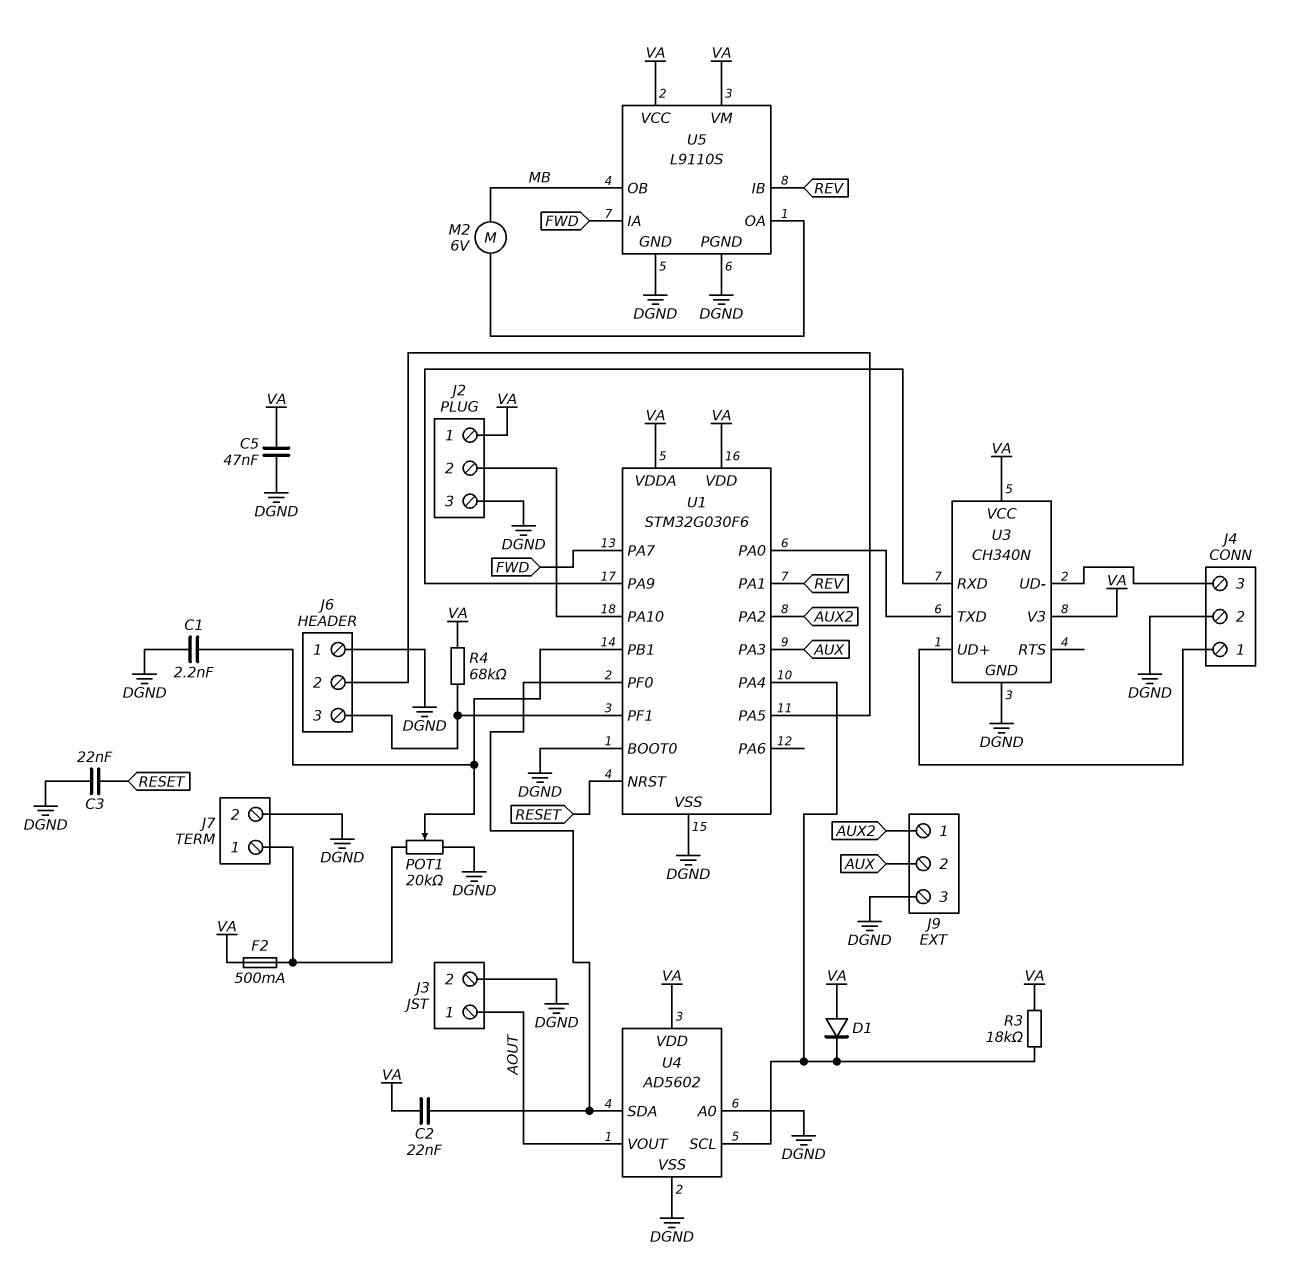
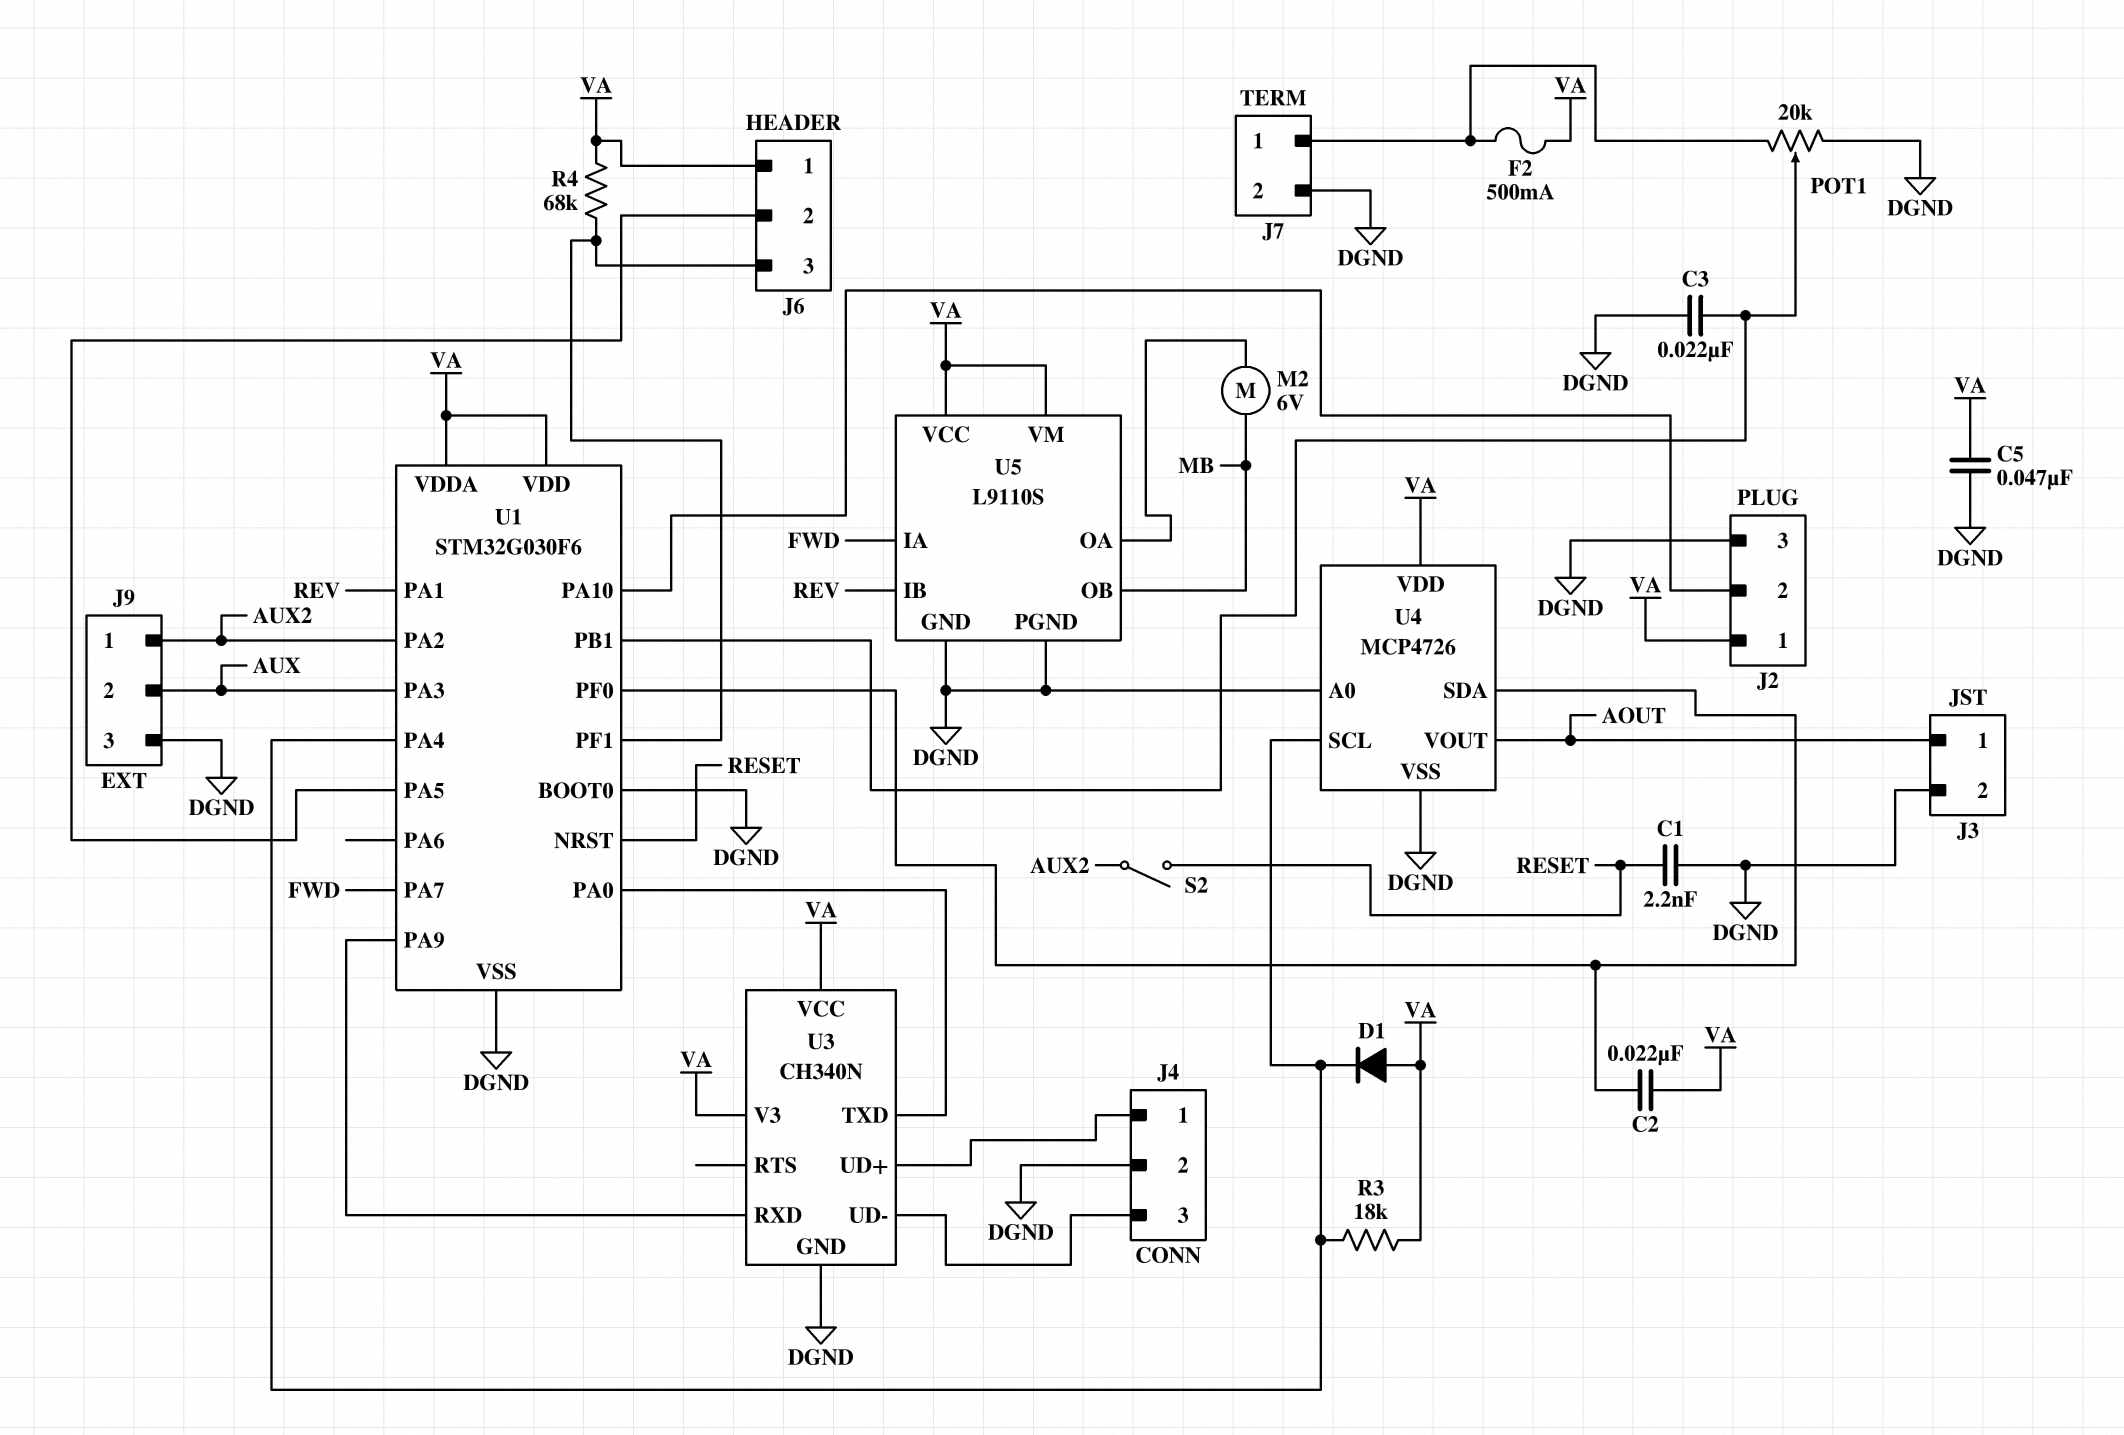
C1: 2.2nF (DGND, U1/PB1) -> 2.2nF (DGND, RESET)
C3: 22nF (DGND, RESET) -> 22nF (DGND, U1/PB1)
J6 pin 1: DGND -> VA
S2: none -> switch (AUX2, RESET)
U4: AD5602 -> MCP4726

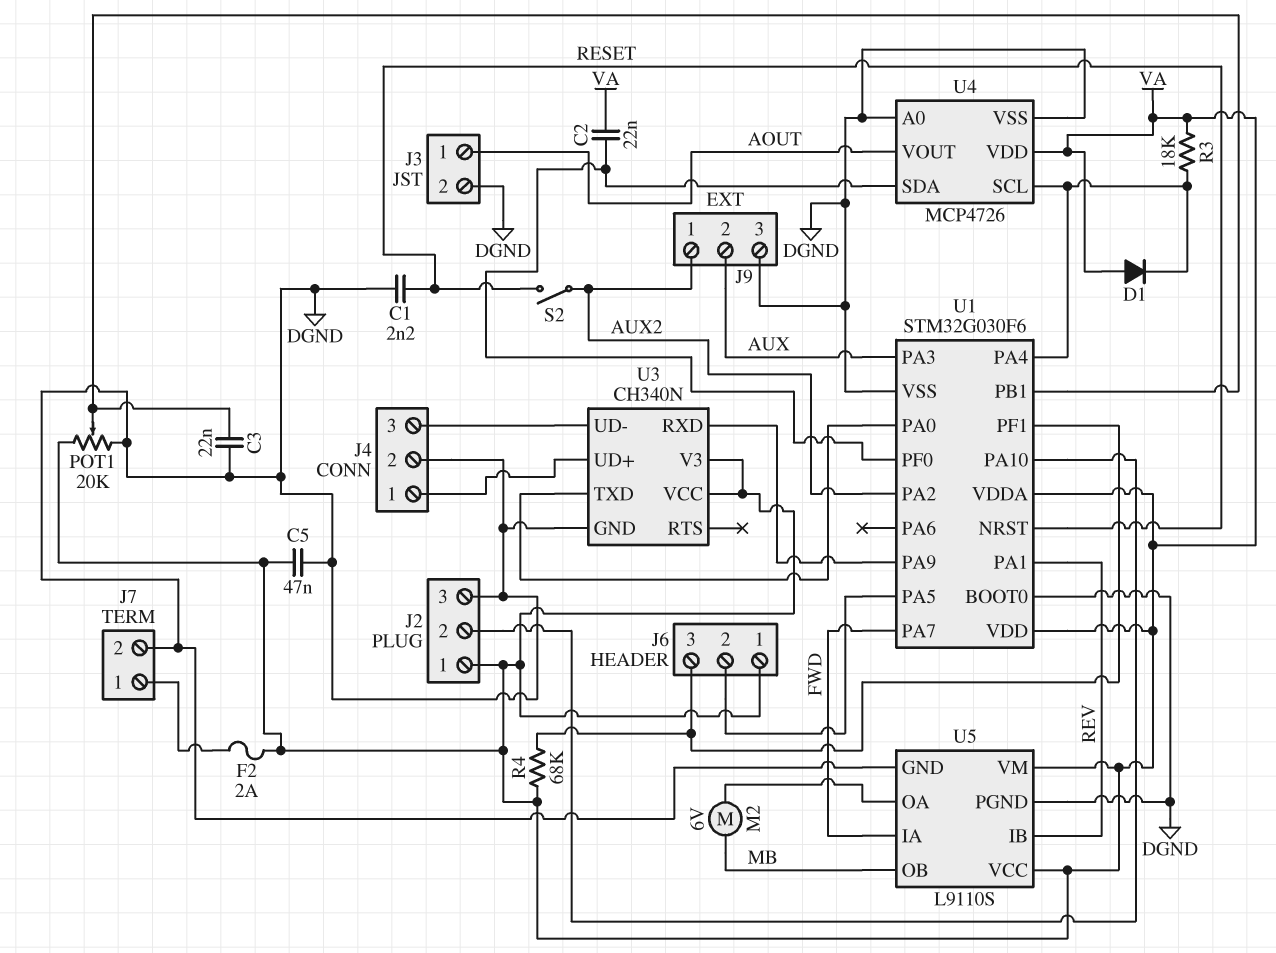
F2: 500mA (J7/1, VA) -> 2A (J7/1, VA)
POT1: 20k (DGND, J7/1, wiper U1/PB1) -> 20k (DGND, VA, wiper U1/PB1)

